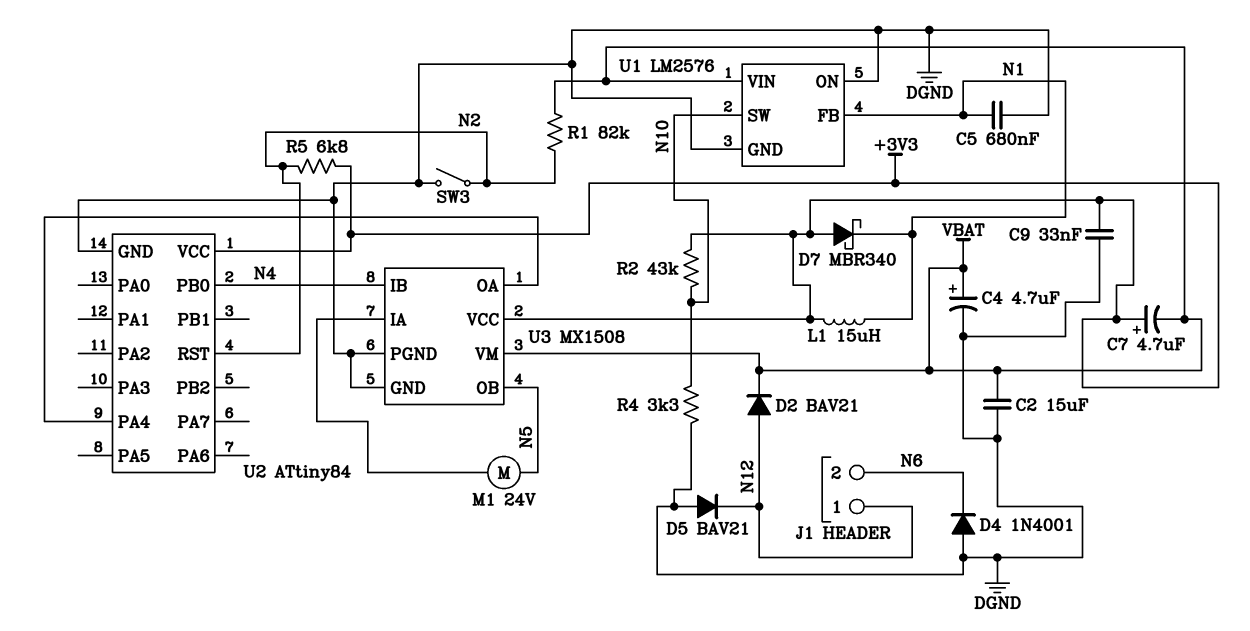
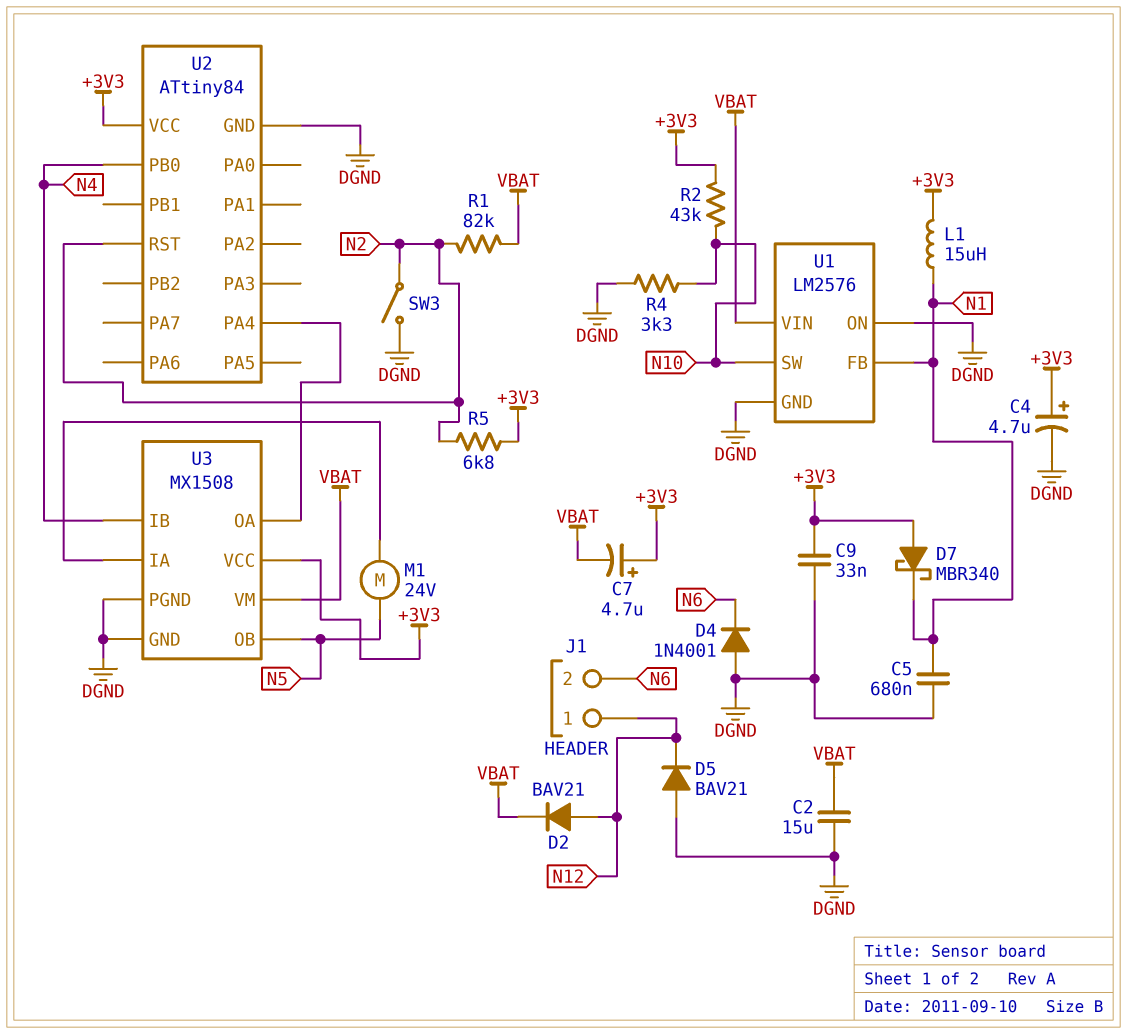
C4: 4.7uF (plus VBAT, minus DGND) -> 4.7uF (plus +3V3, minus DGND)

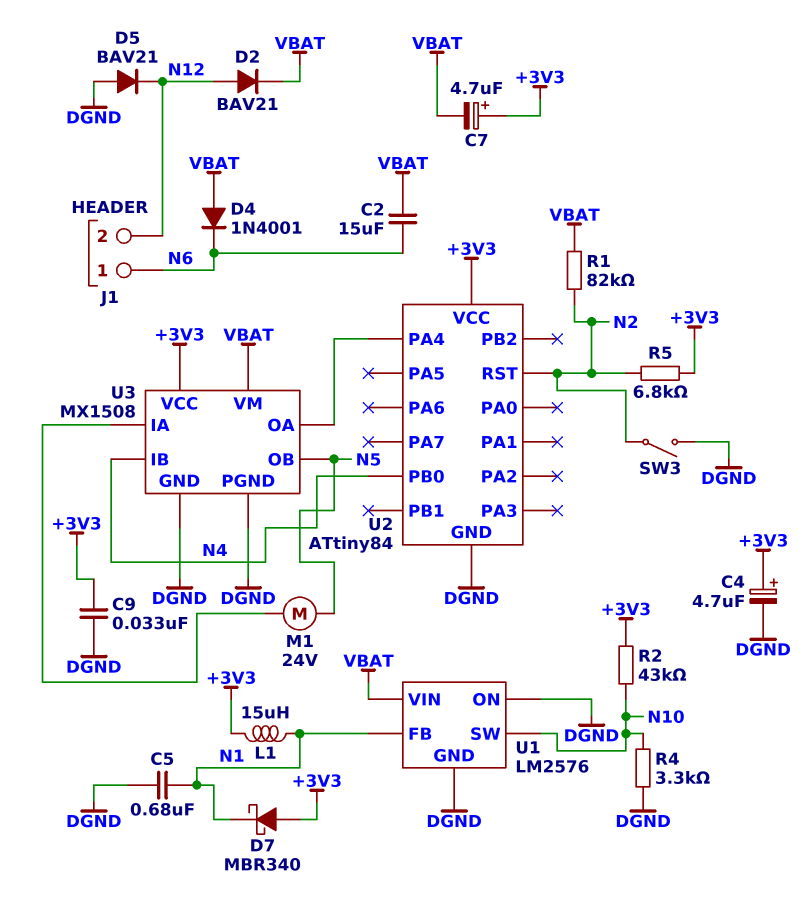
C2: 15uF (DGND, VBAT) -> 15uF (N6, VBAT)
D4: diode 1N4001 (A DGND, K N6) -> diode 1N4001 (A VBAT, K N6)
J1 pin 1: N12 -> N6
J1 pin 2: N6 -> N12

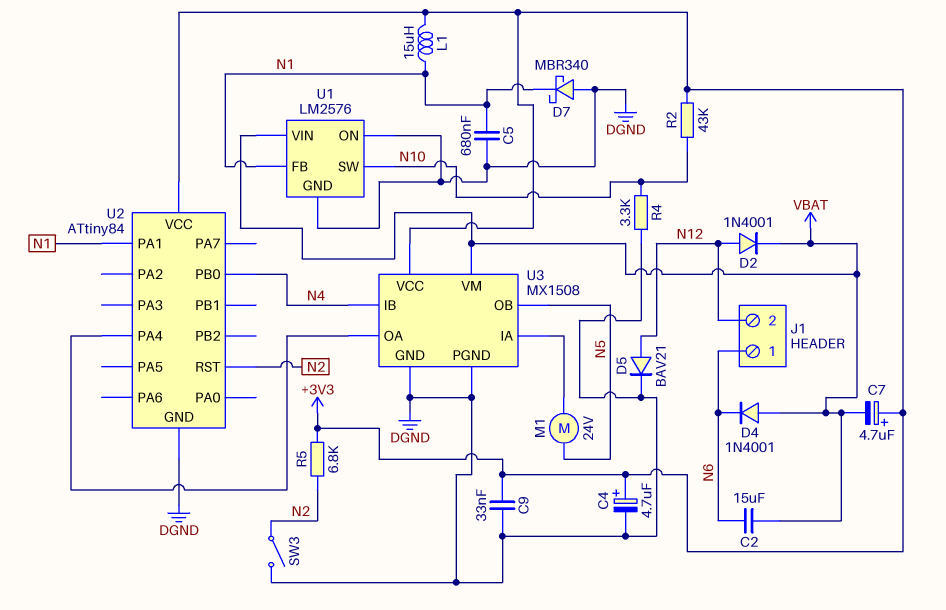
D2: diode BAV21 (A N12, K VBAT) -> diode 1N4001 (A N12, K VBAT)
D5: diode BAV21 (A DGND, K N12) -> diode BAV21 (A N12, K DGND)
D7: schottky MBR340 (A +3V3, K N1) -> schottky MBR340 (A DGND, K N1)
R1: 82k (N2, VBAT) -> none
U2 pin PA1: none -> N1

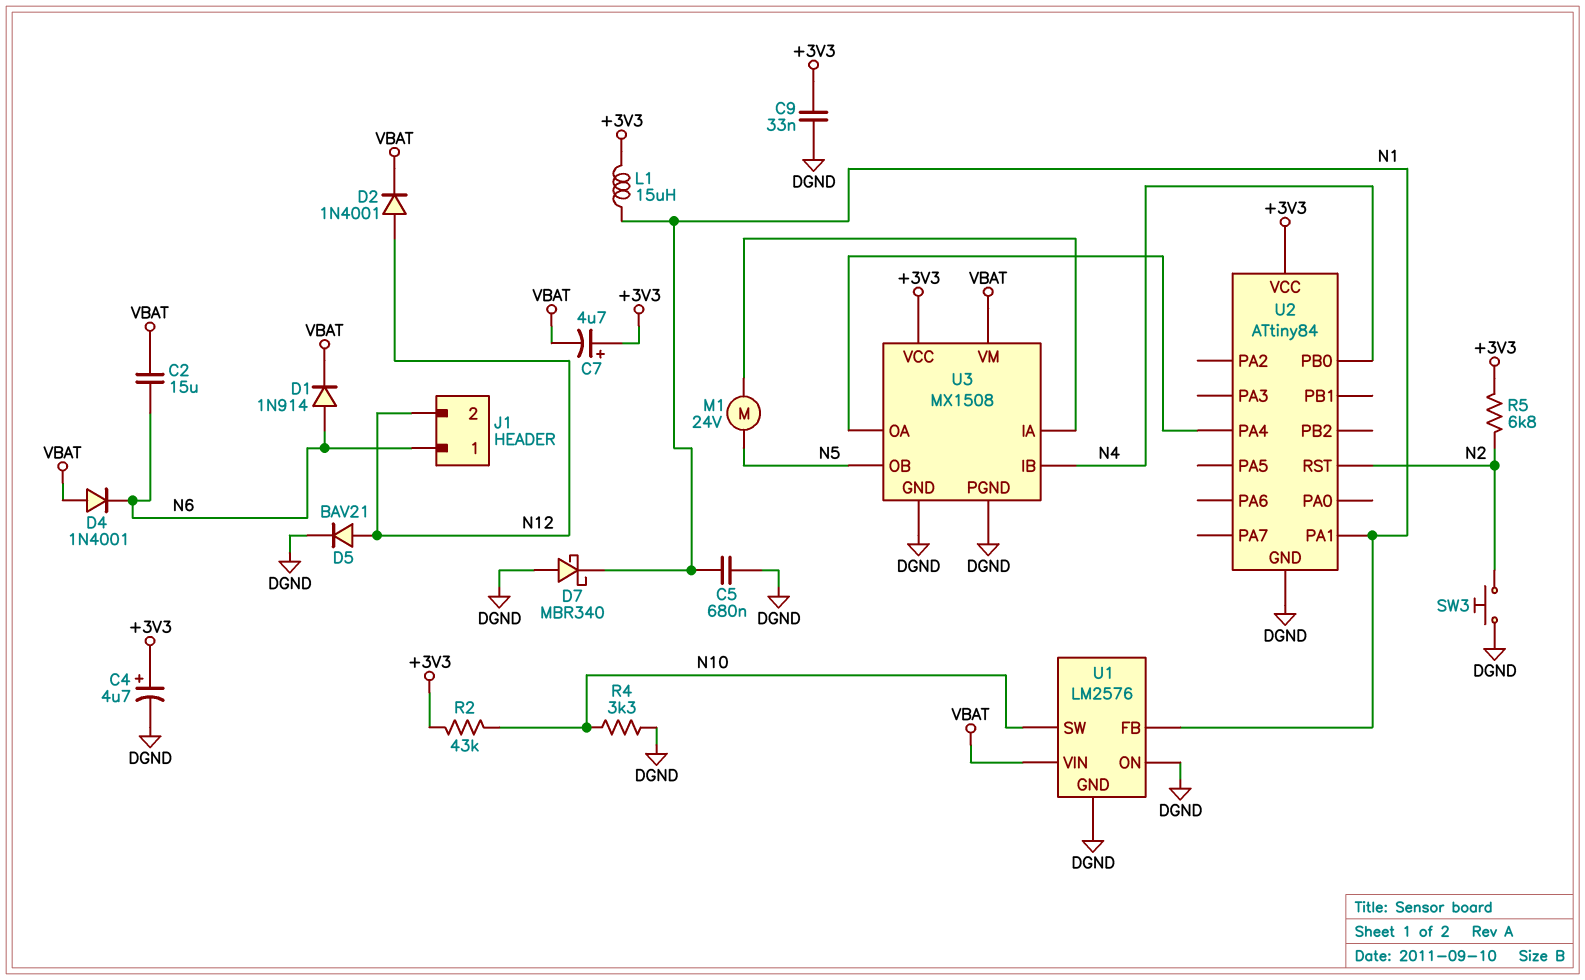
D1: none -> diode 1N914 (A N6, K VBAT)
SW3: switch (DGND, N2) -> button (DGND, N2)

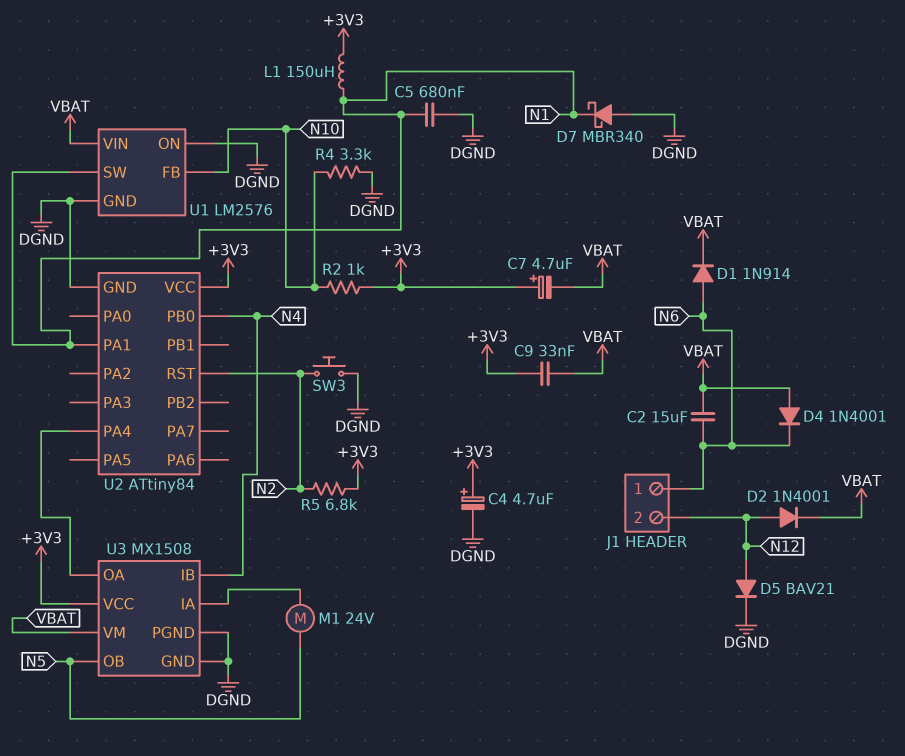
C9: 33nF (+3V3, DGND) -> 33nF (+3V3, VBAT)
L1: 15uH (+3V3, N1) -> 150uH (+3V3, N1)
R2: 43k (+3V3, N10) -> 1k (+3V3, N10)
U1 pin FB: N1 -> N10
U1 pin SW: N10 -> N1

